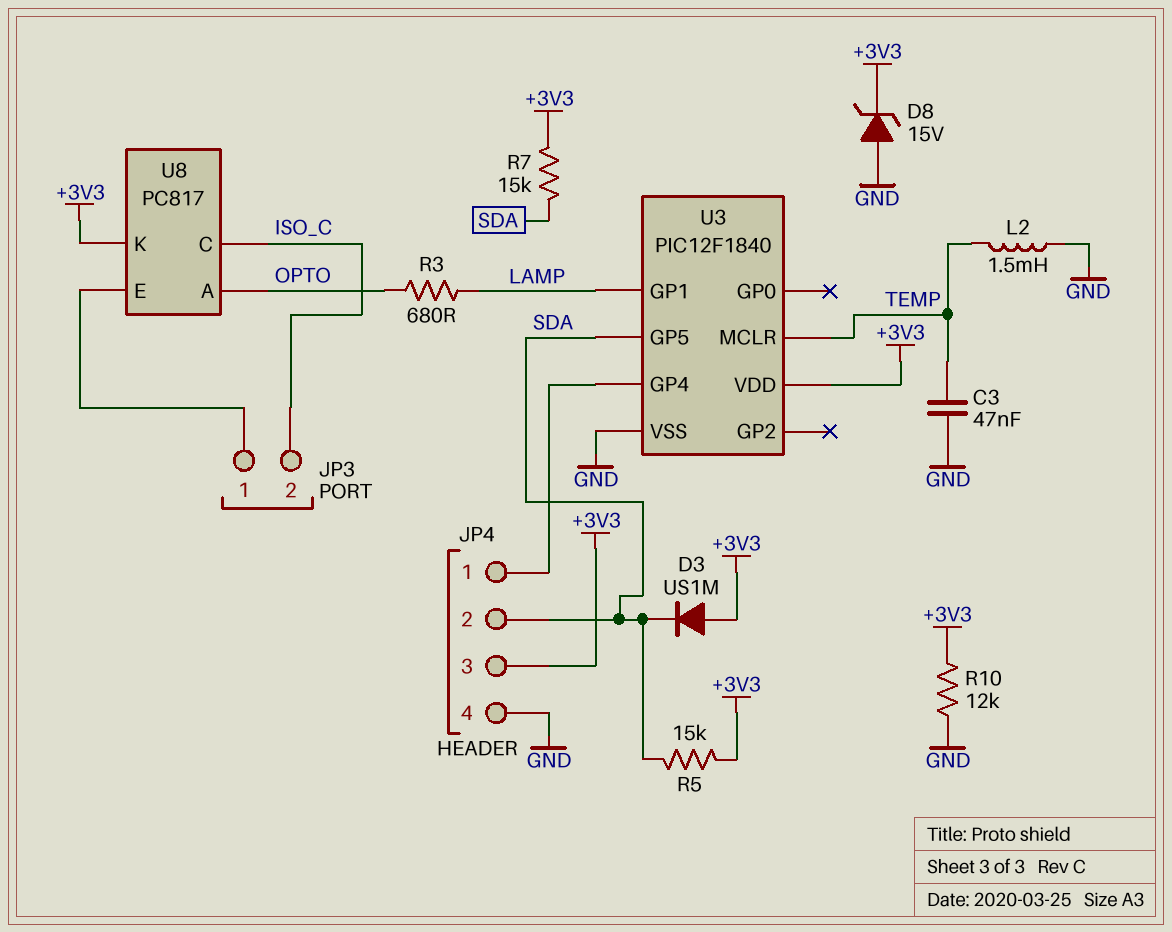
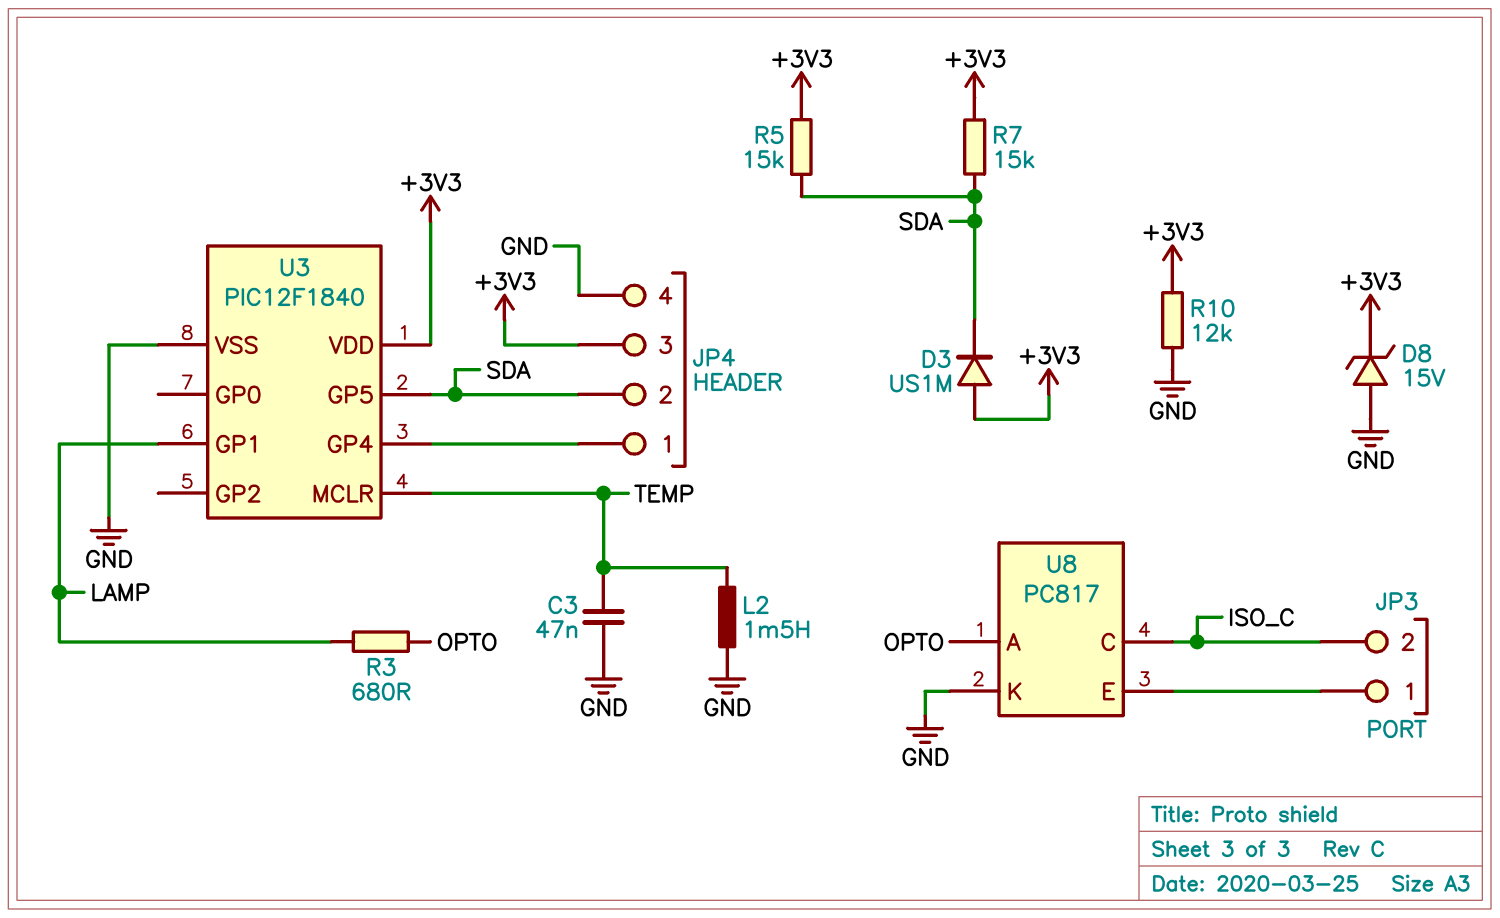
U8 pin K: +3V3 -> GND

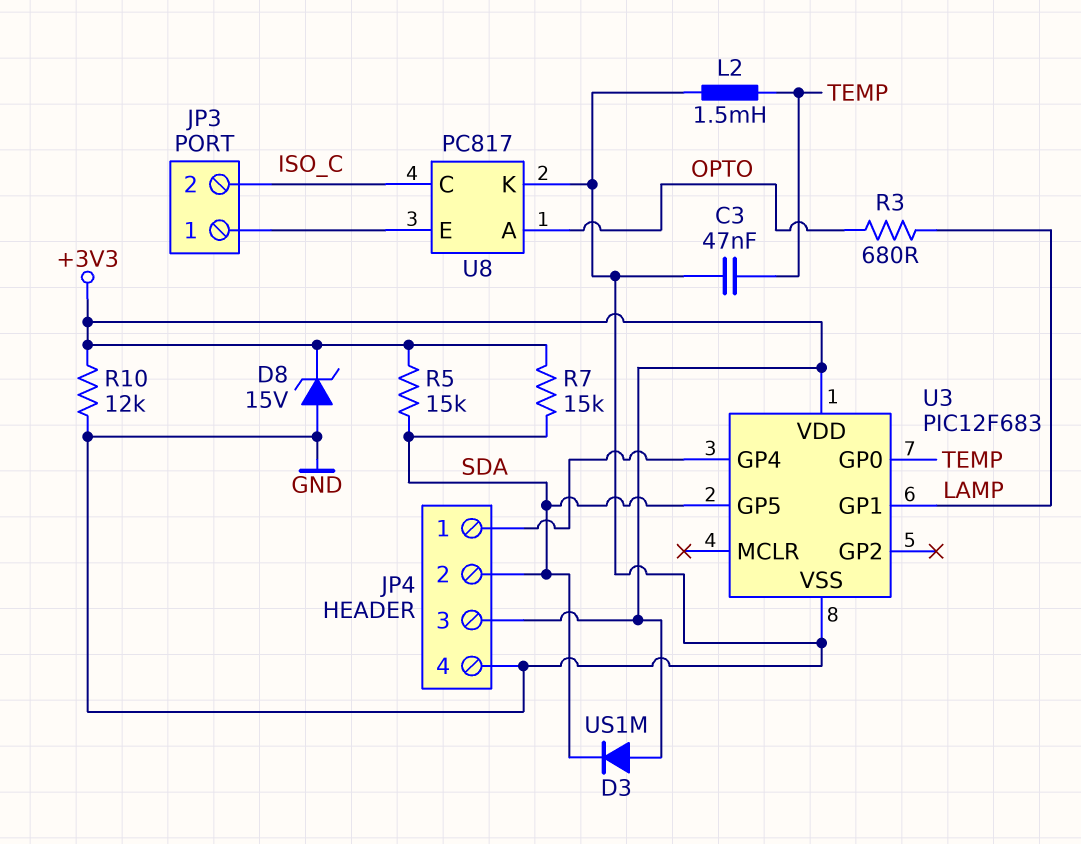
U3: PIC12F1840 -> PIC12F683
U3 pin GP0: none -> TEMP
U3 pin MCLR: TEMP -> none

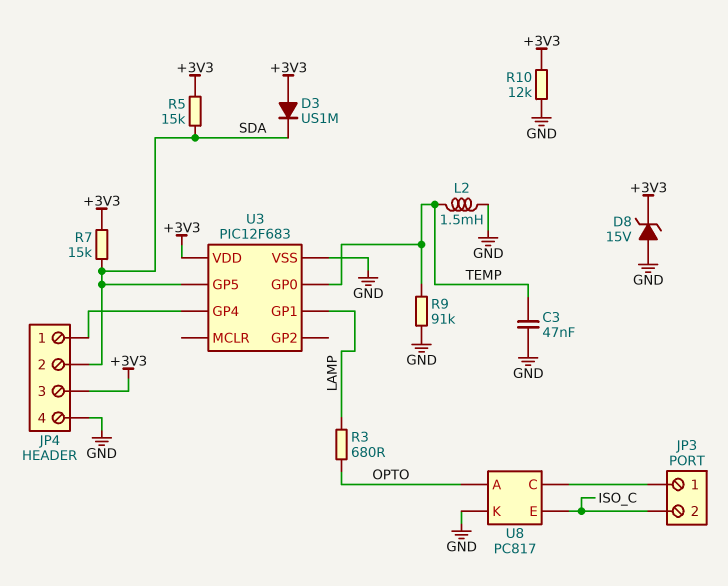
R9: none -> 91k (GND, TEMP)
U8 pin C: ISO_C -> JP3/1
U8 pin E: JP3/1 -> ISO_C

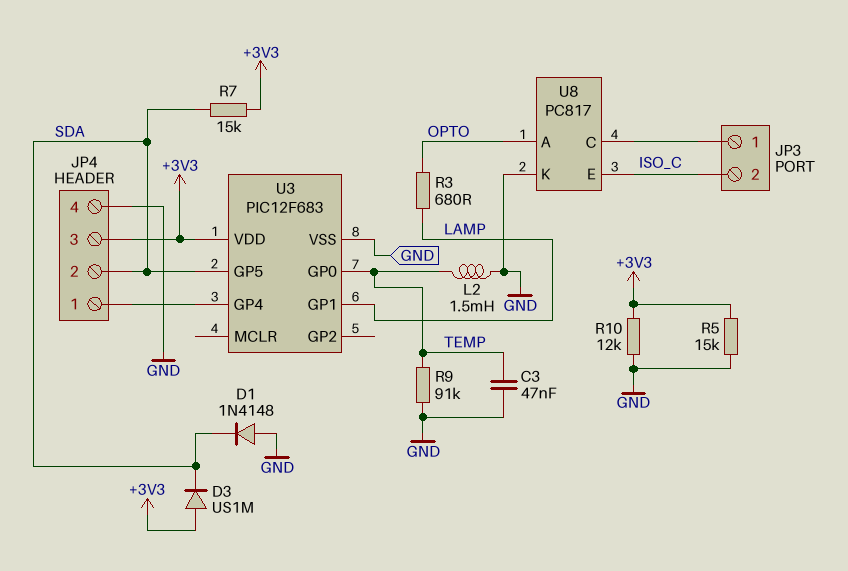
D1: none -> diode 1N4148 (A GND, K SDA)
D8: zener 15V (A GND, K +3V3) -> none
R5: 15k (+3V3, SDA) -> 15k (+3V3, GND)

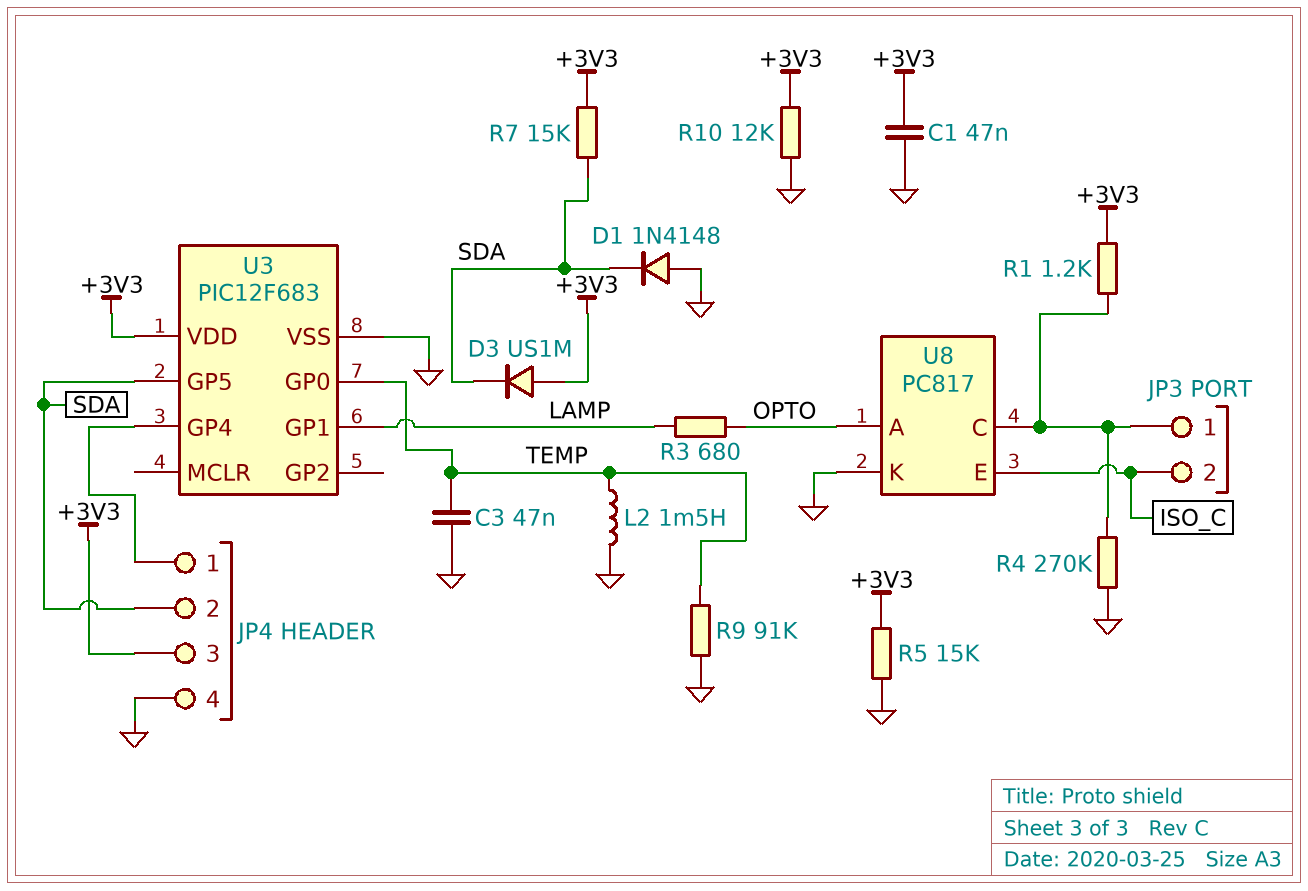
C1: none -> 47nF (+3V3, GND)
R1: none -> 1.2k (+3V3, JP3/1)
R4: none -> 270k (GND, JP3/1)

